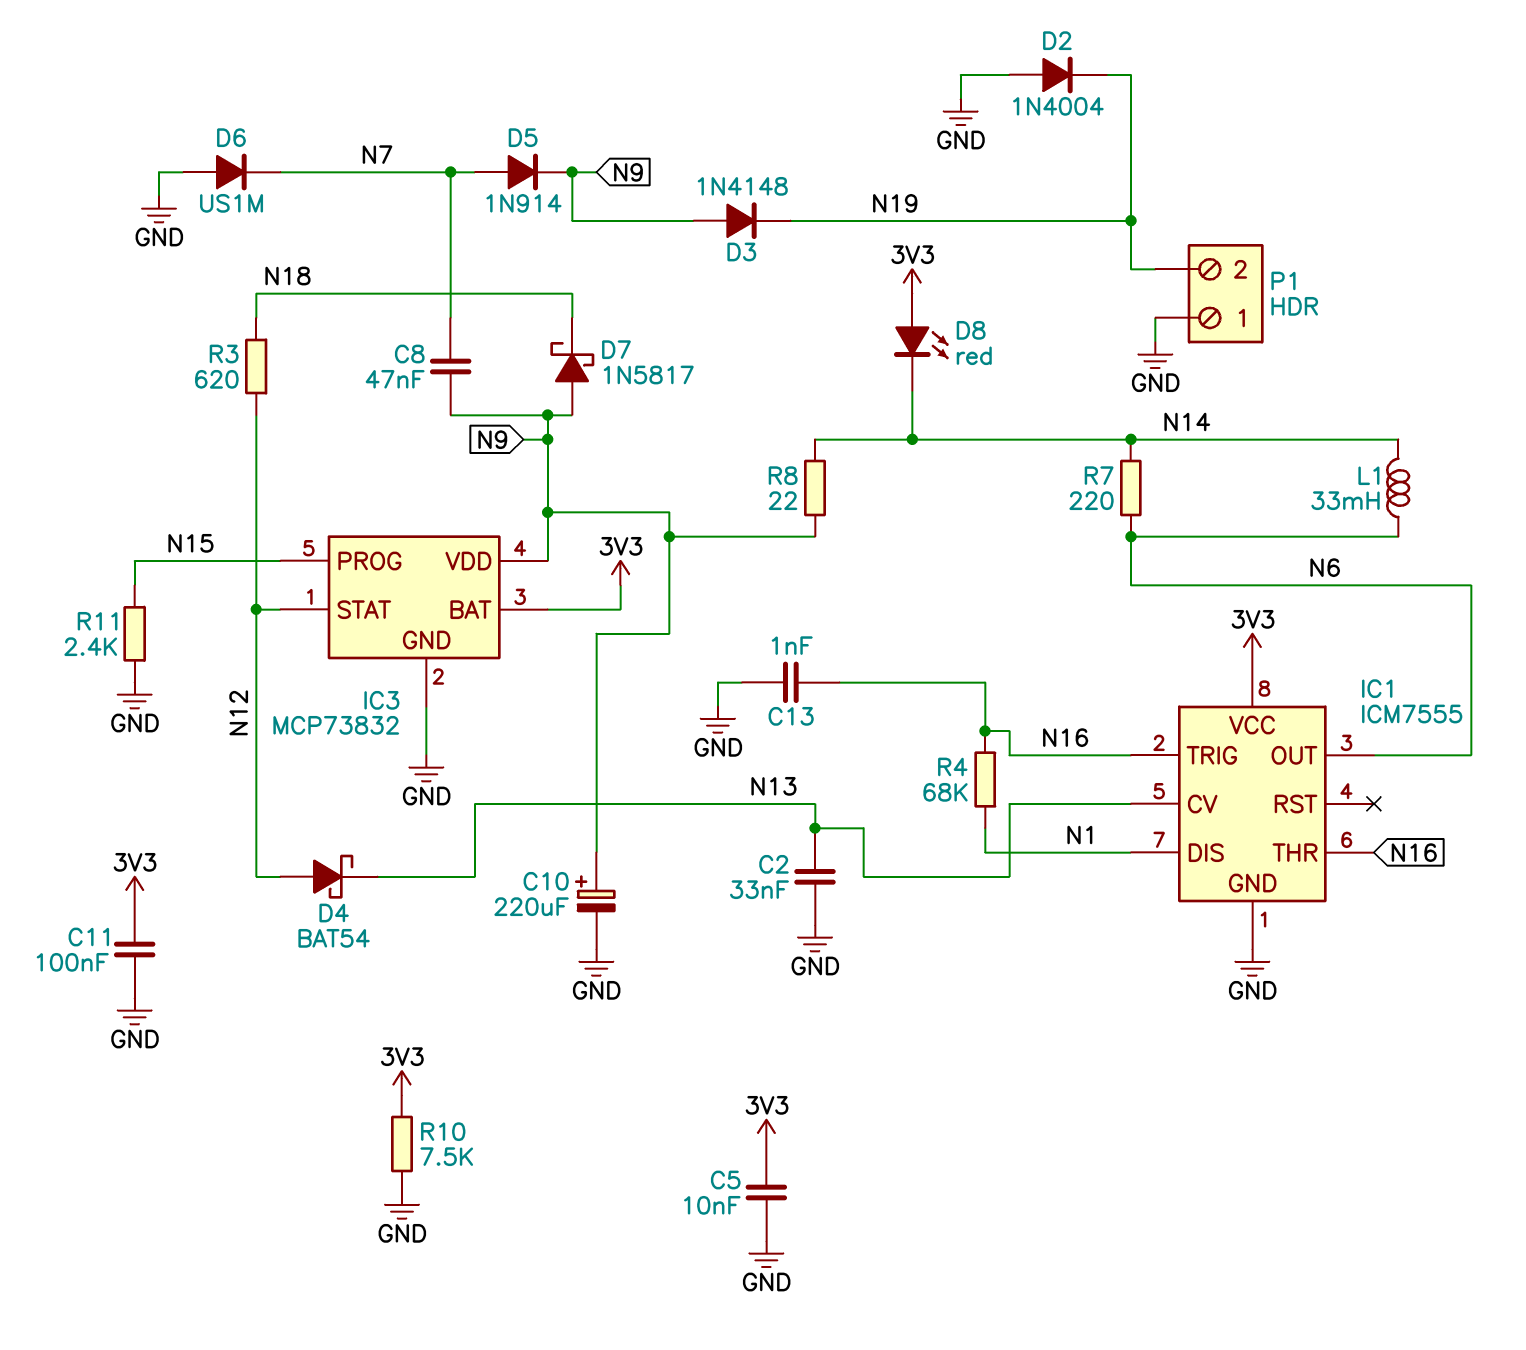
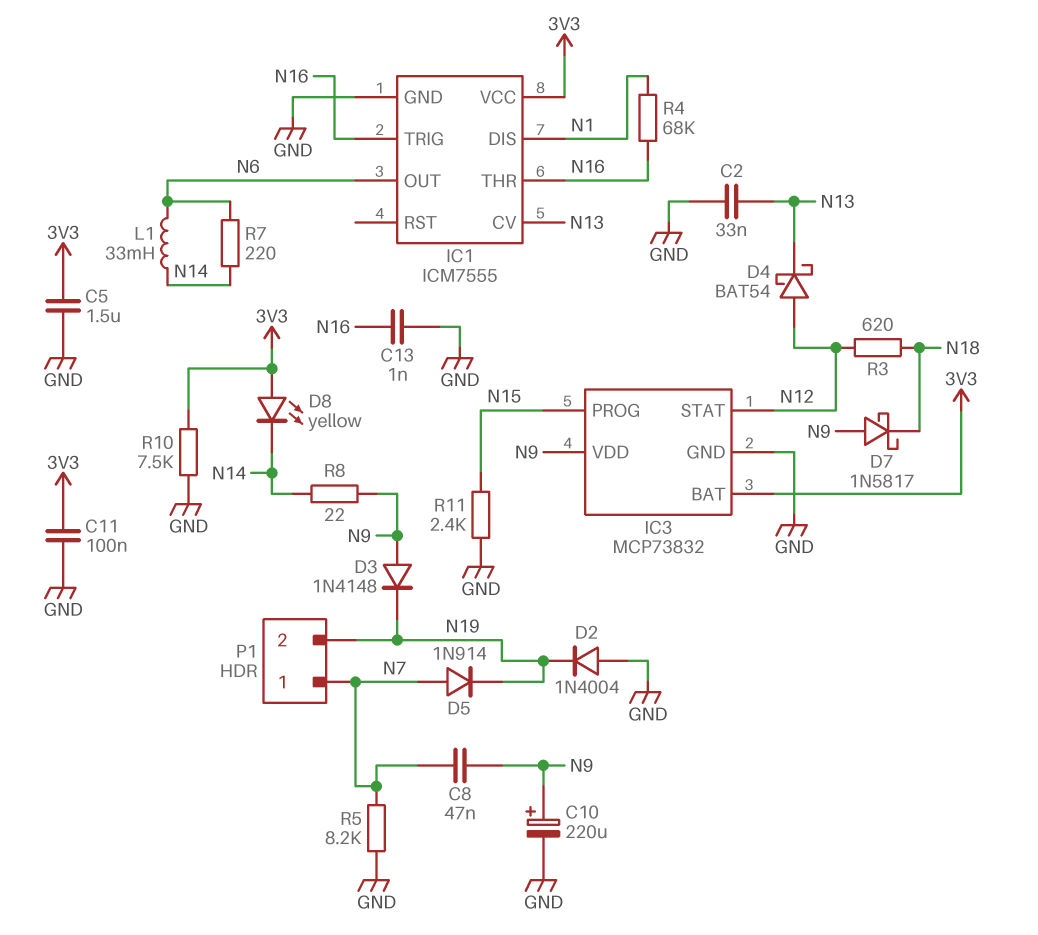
C5: 10nF (3V3, GND) -> 1.5uF (3V3, GND)
D5: diode 1N914 (A N7, K N9) -> diode 1N914 (A N7, K N19)
D6: diode US1M (A GND, K N7) -> none
D8: LED red (A 3V3, K N14) -> LED yellow (A 3V3, K N14)
P1 pin 1: GND -> N7
R5: none -> 8.2k (GND, N7)

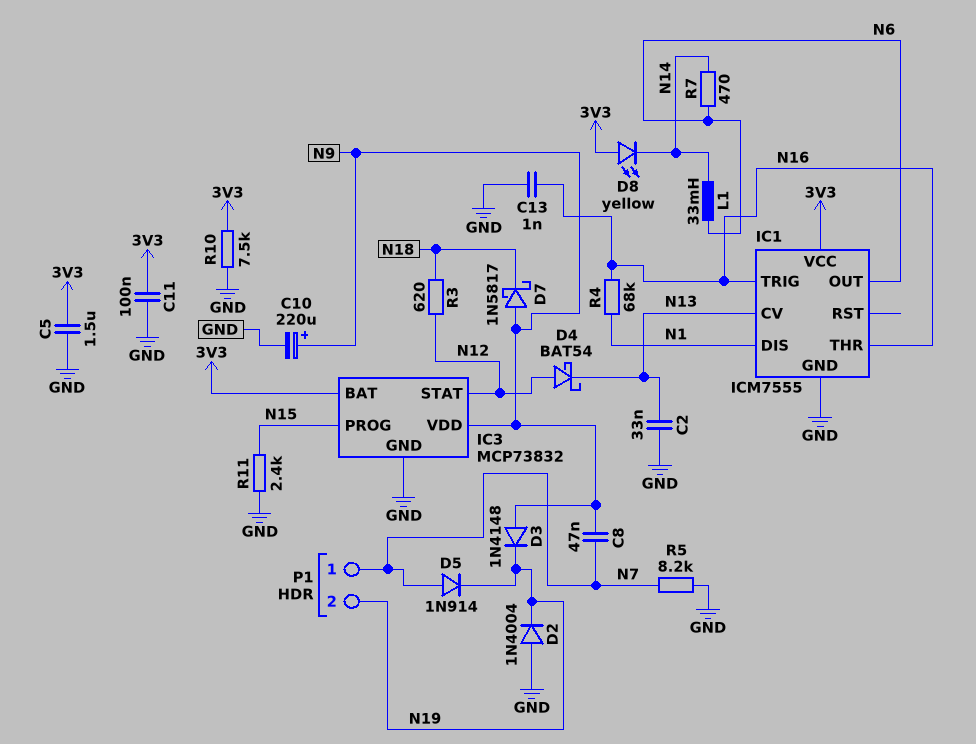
R7: 220 (N6, N14) -> 470 (N6, N14)
R8: 22 (N9, N14) -> none

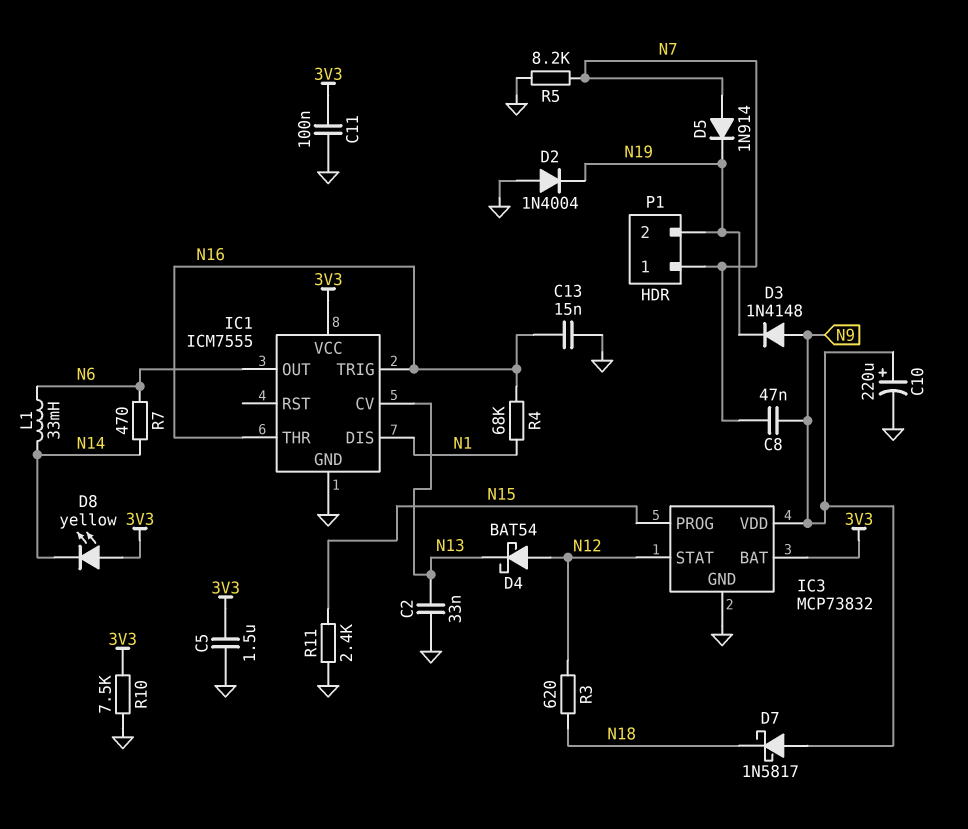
C13: 1nF (GND, N16) -> 15nF (GND, N16)

